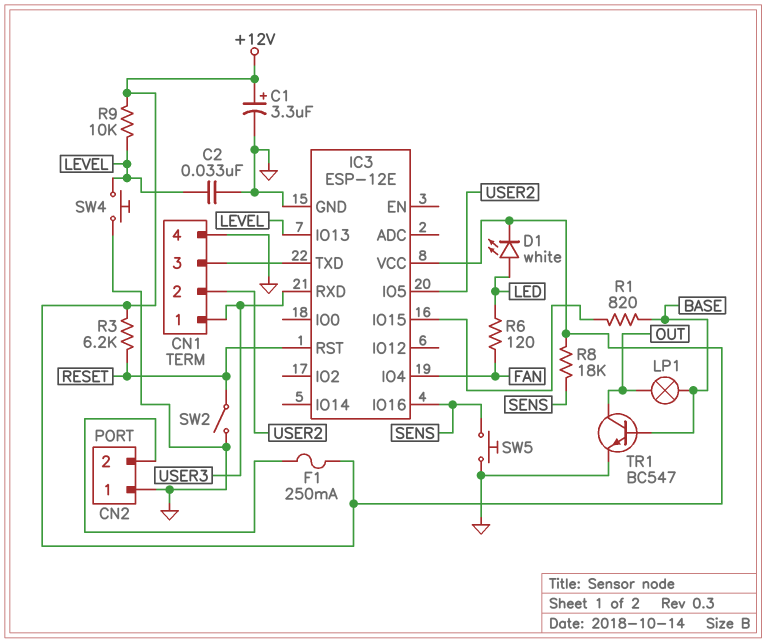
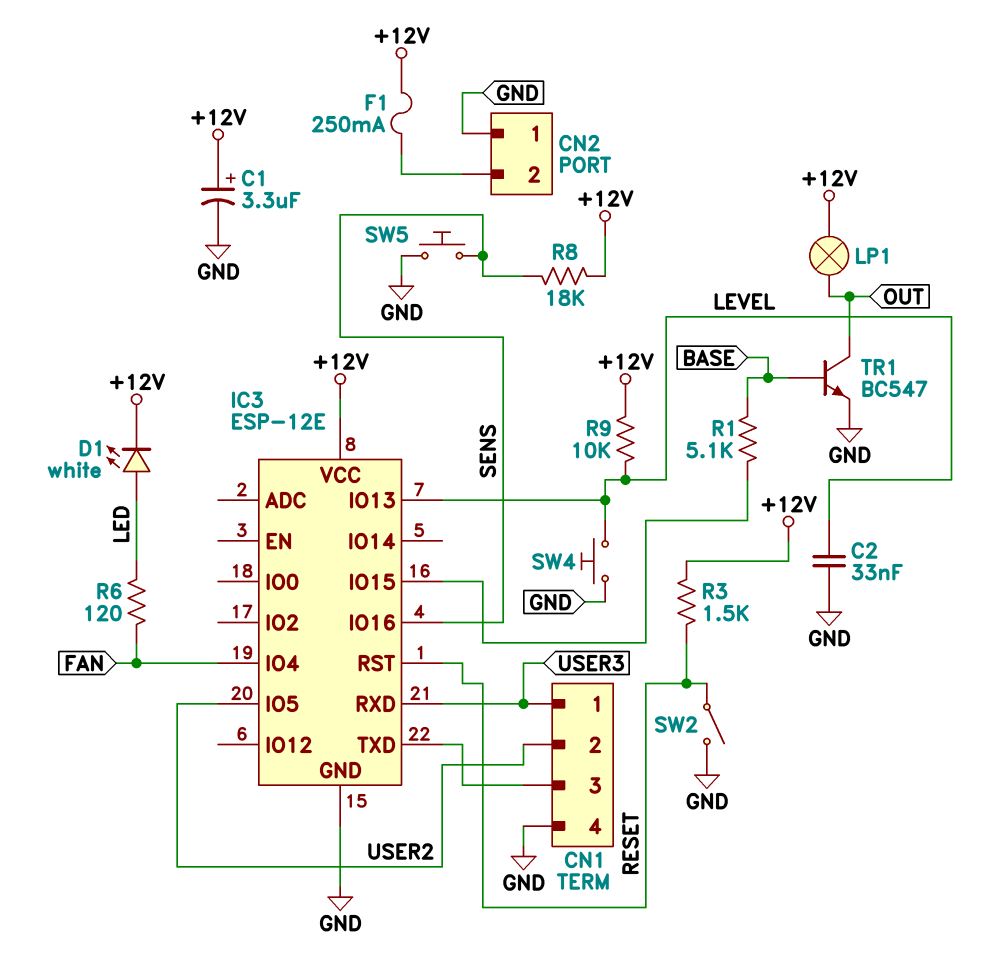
LP1: lamp (BASE, OUT) -> lamp (+12V, OUT)
R1: 820 (BASE, IC3/IO15) -> 5.1k (BASE, IC3/IO15)
R3: 6.2k (+12V, RESET) -> 1.5k (+12V, RESET)

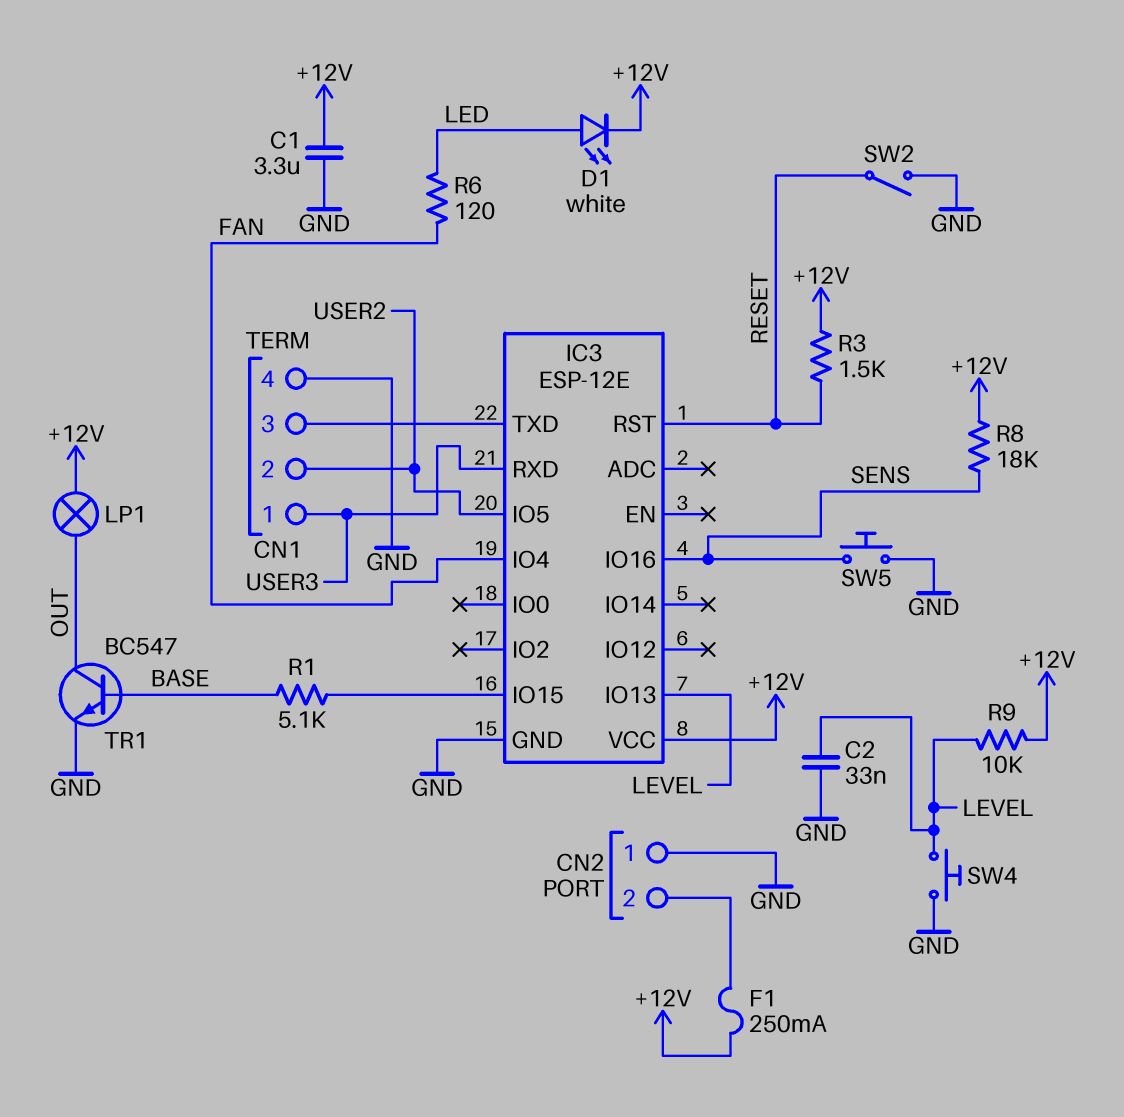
C1: 3.3uF (plus +12V, minus GND) -> 3.3uF (+12V, GND)

